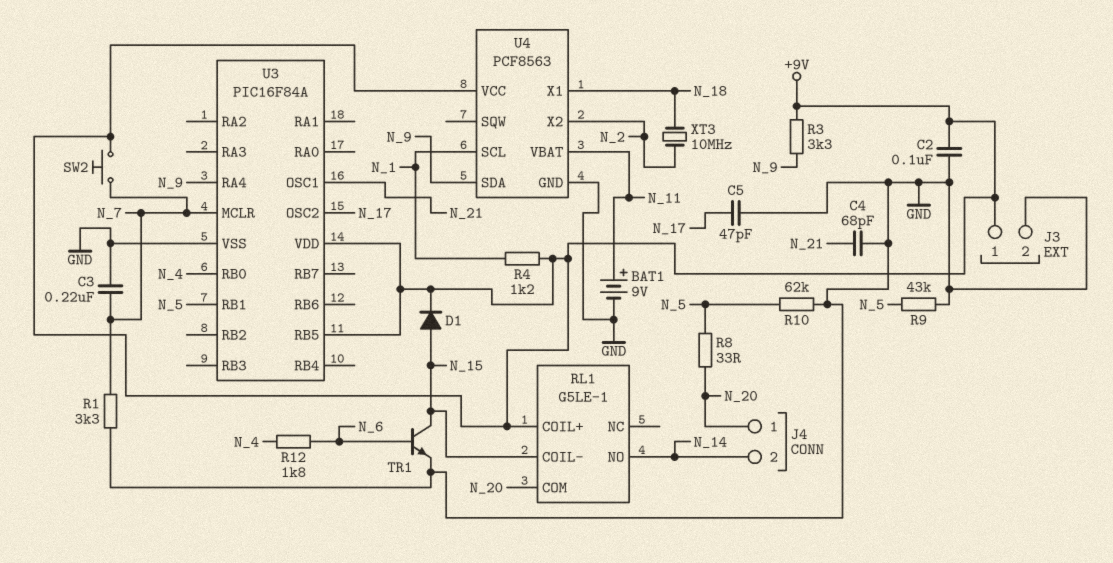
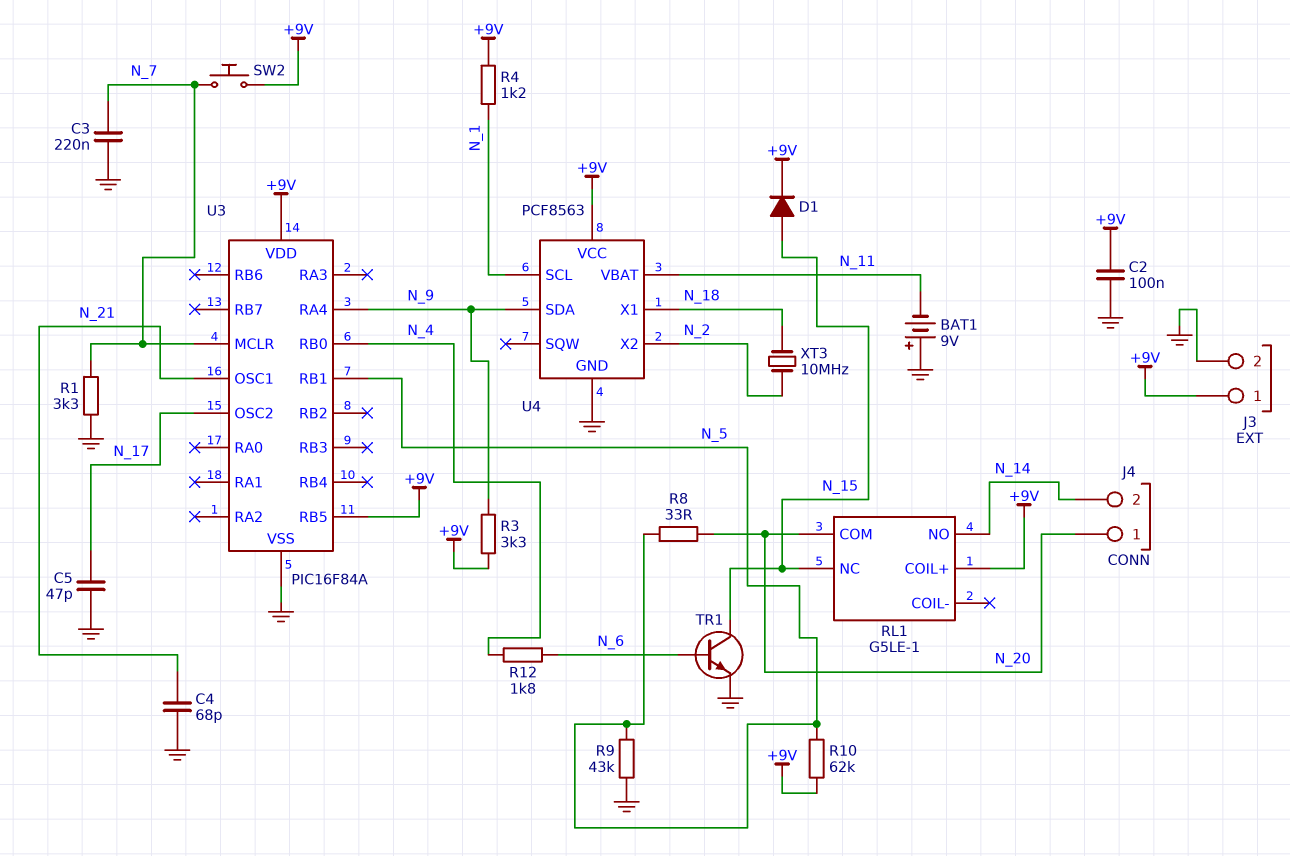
BAT1: 9V (plus N_11, minus GND) -> 9V (plus GND, minus N_11)
R10: 62k (GND, N_5) -> 62k (+9V, N_5)
RL1 pin COIL-: N_15 -> none
RL1 pin NC: none -> N_15

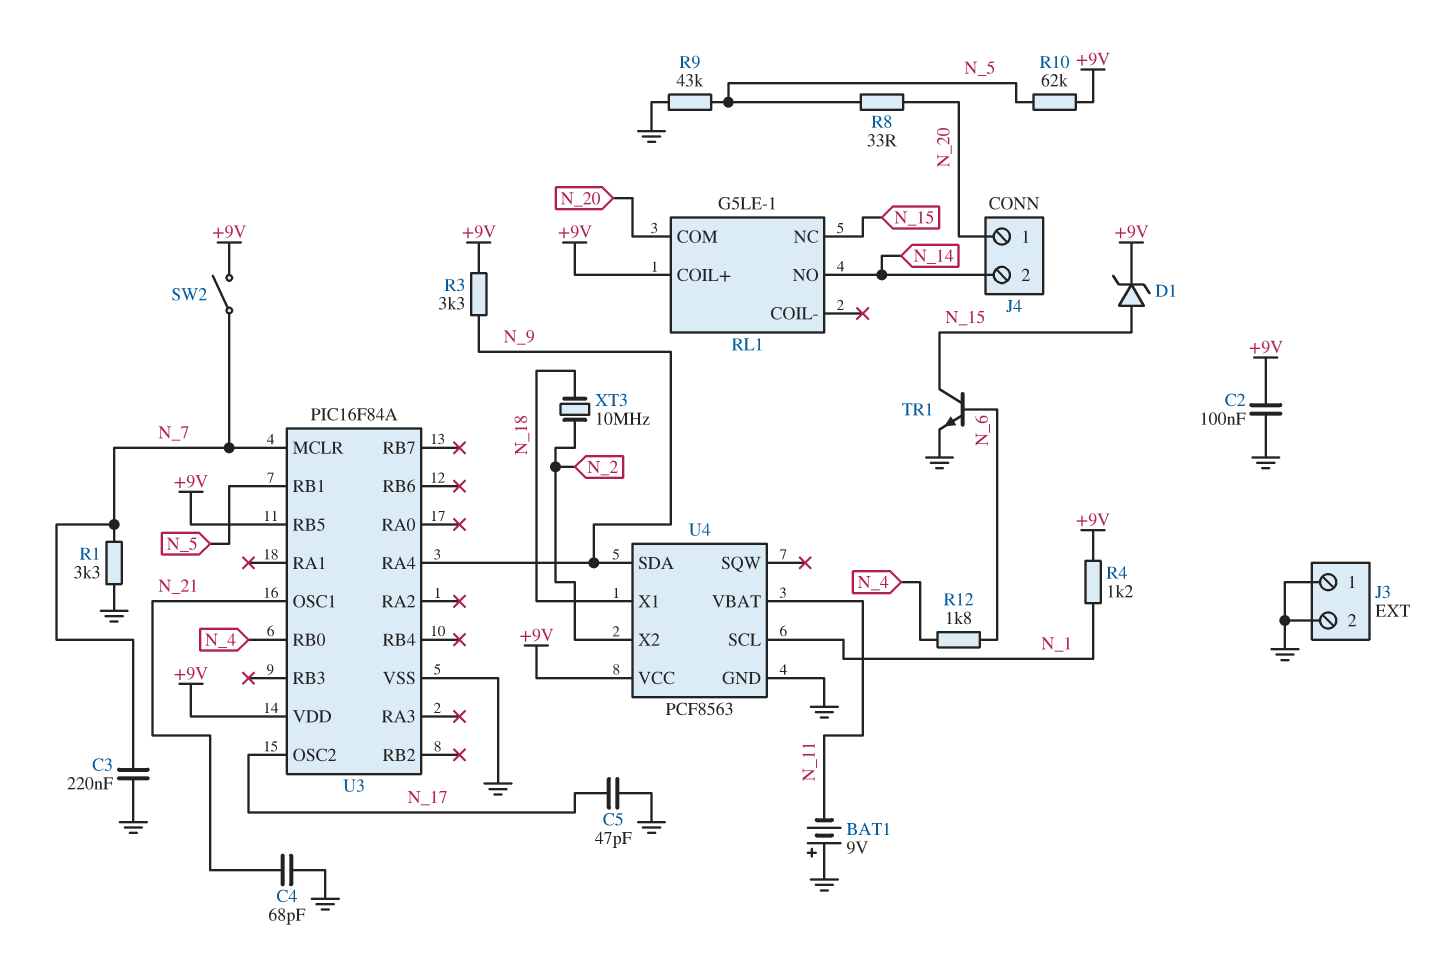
D1: diode (A N_15, K +9V) -> zener (A N_15, K +9V)
J3 pin 1: +9V -> GND
SW2: button (+9V, N_7) -> switch (+9V, N_7)

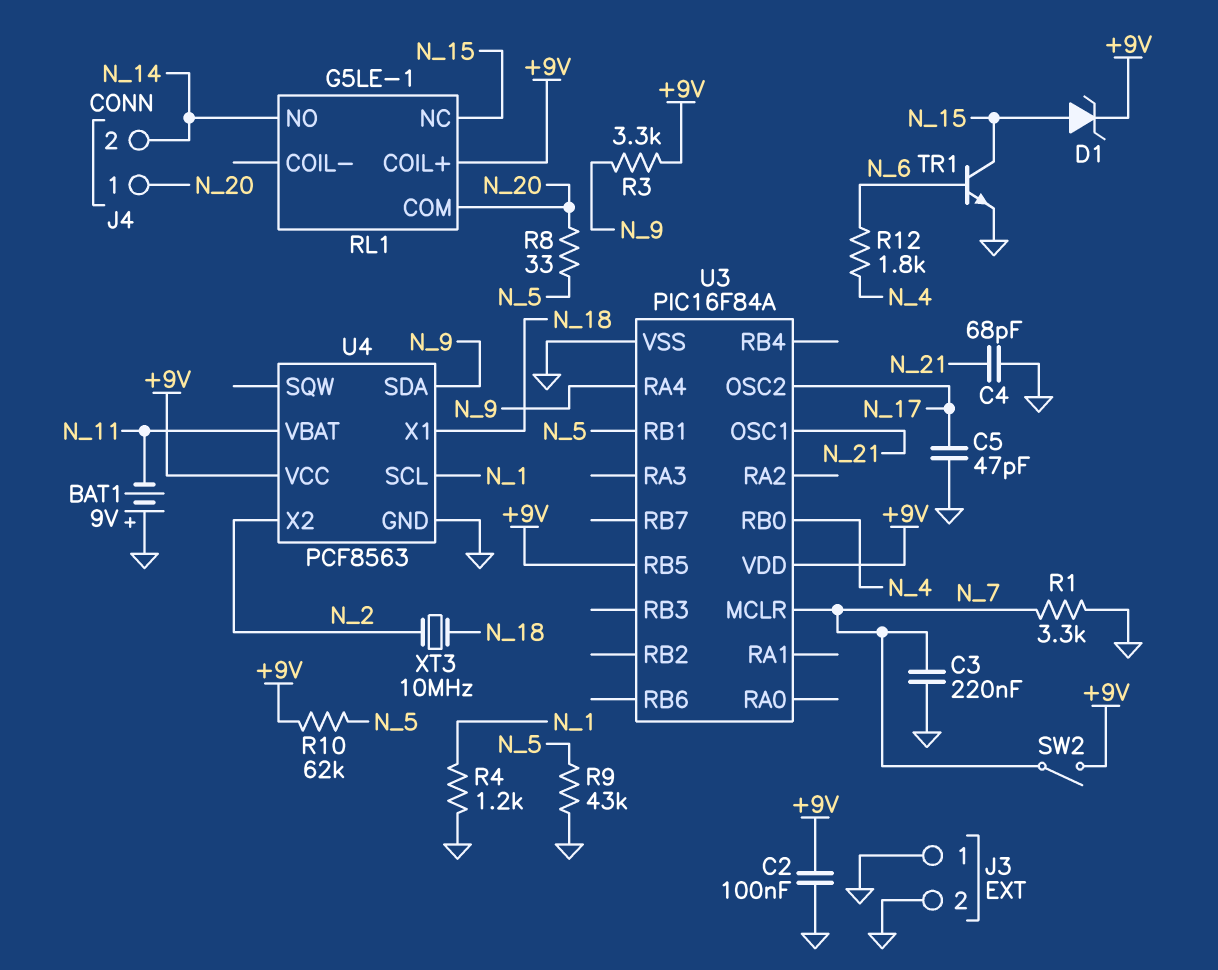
R4: 1.2k (+9V, N_1) -> 1.2k (GND, N_1)

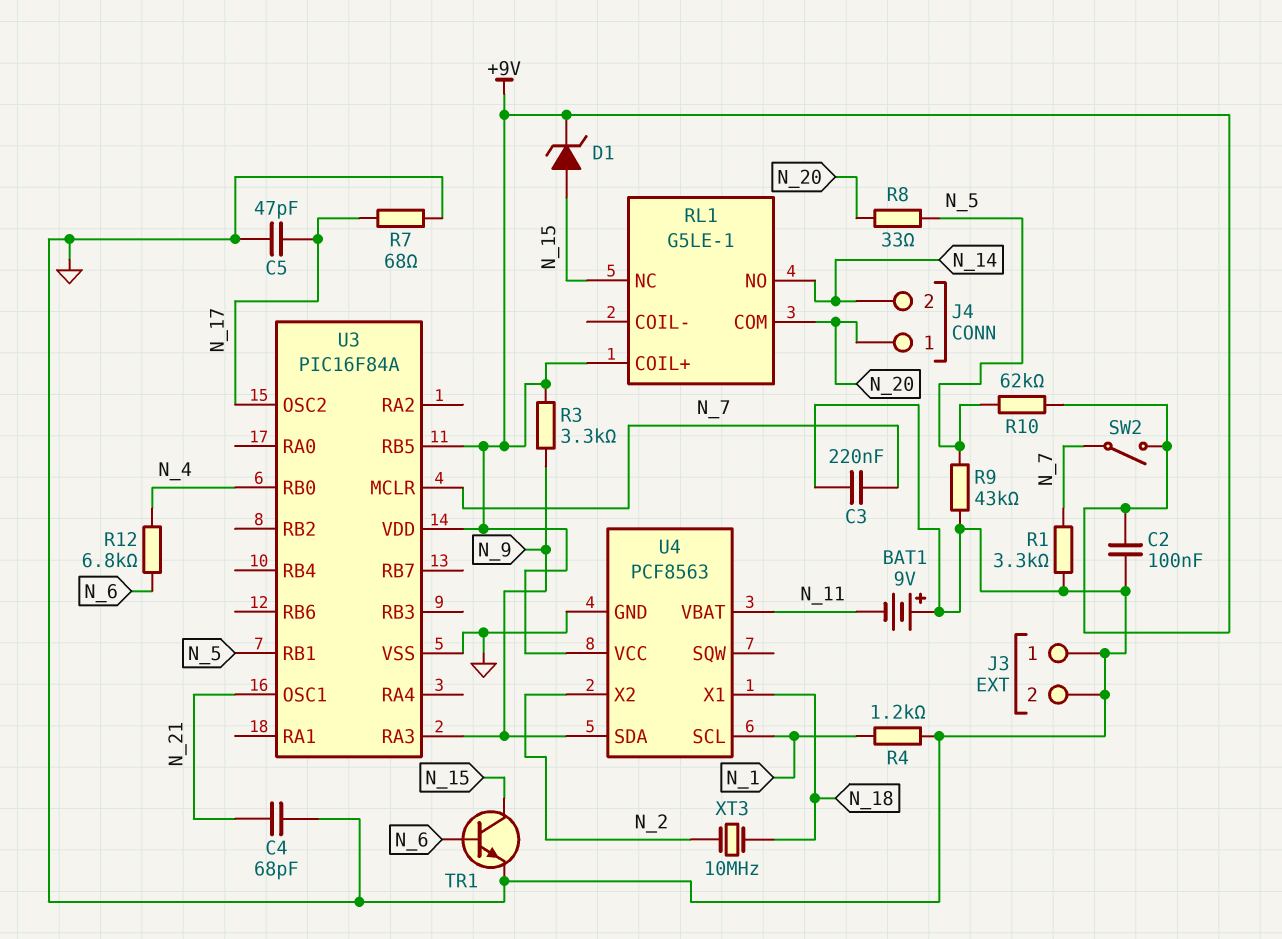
R7: none -> 68 (GND, N_17)
R12: 1.8k (N_4, N_6) -> 6.8k (N_4, N_6)
U3 pin RA3: none -> N_9
U3 pin RA4: N_9 -> none

